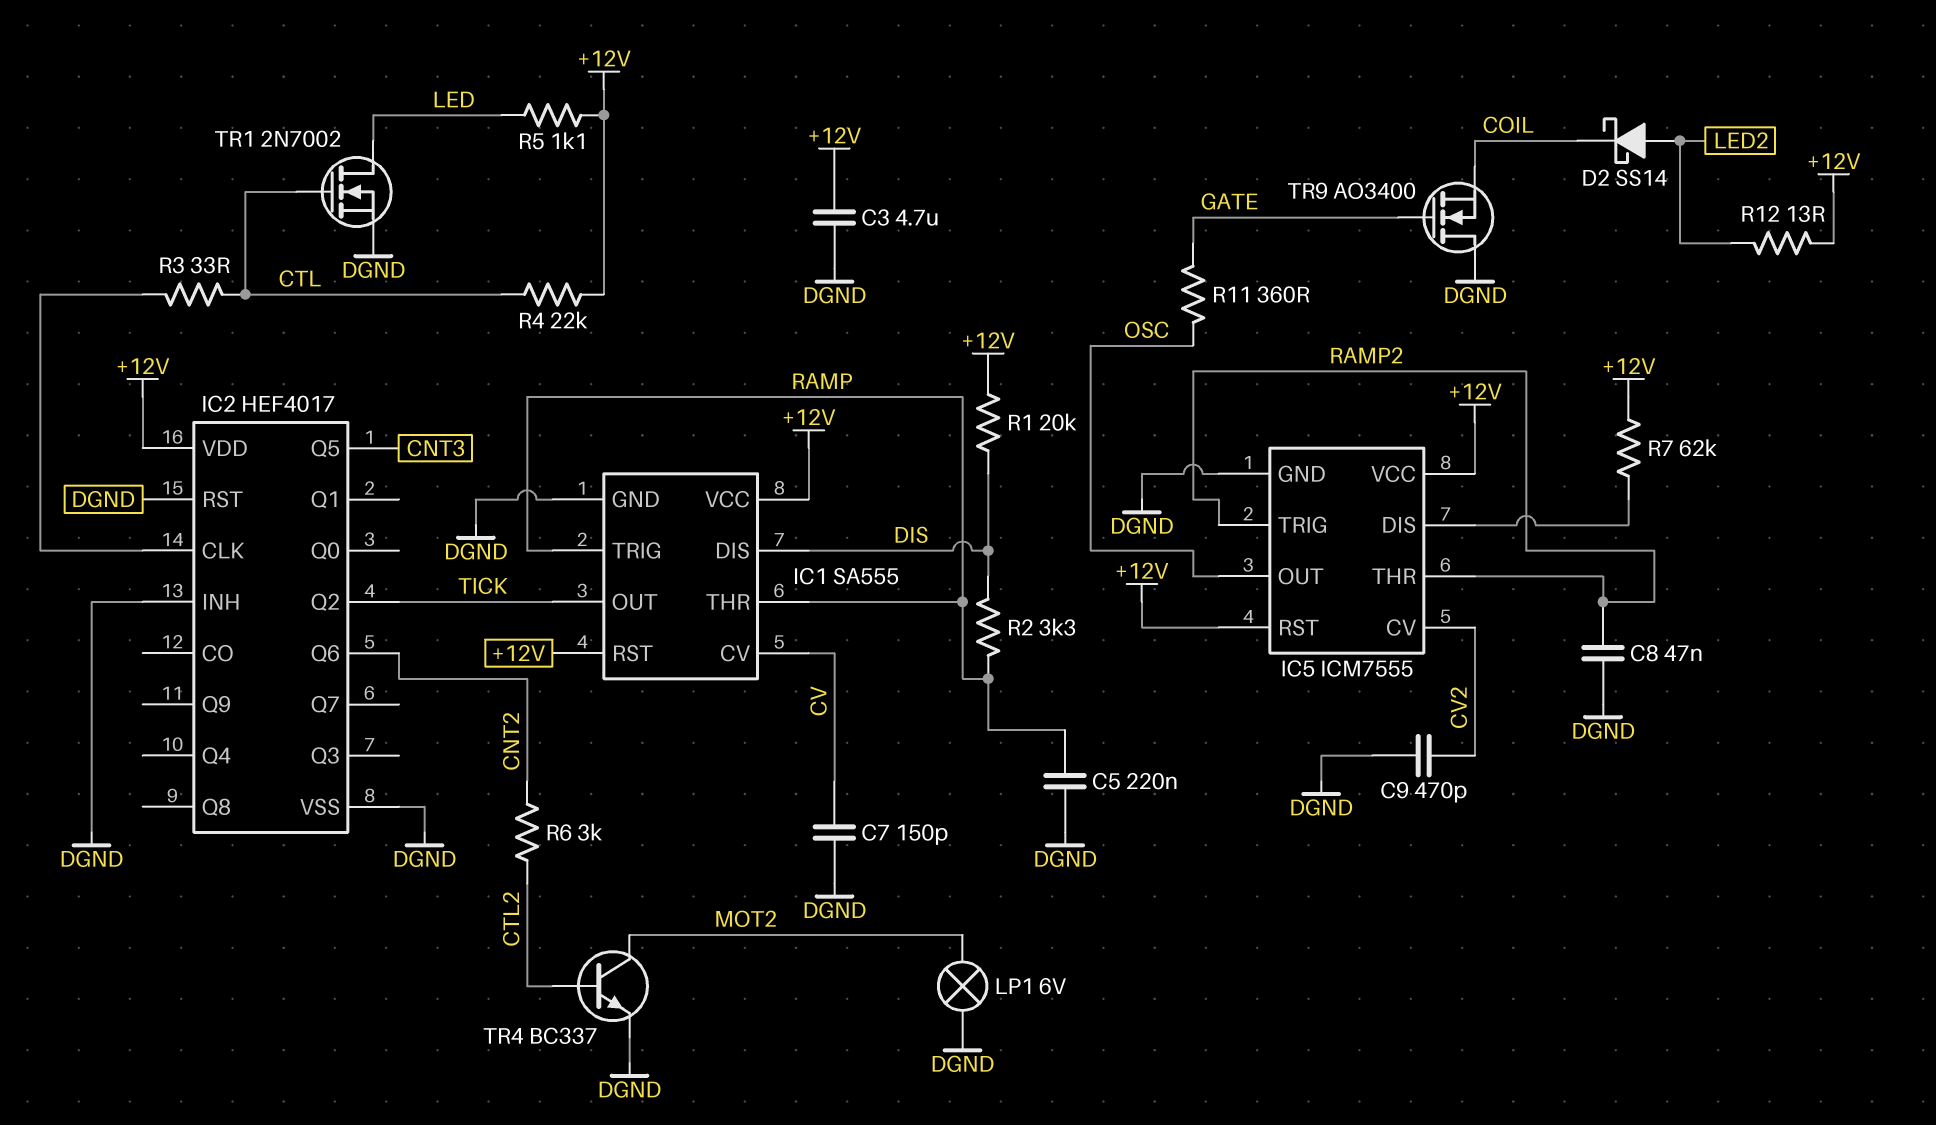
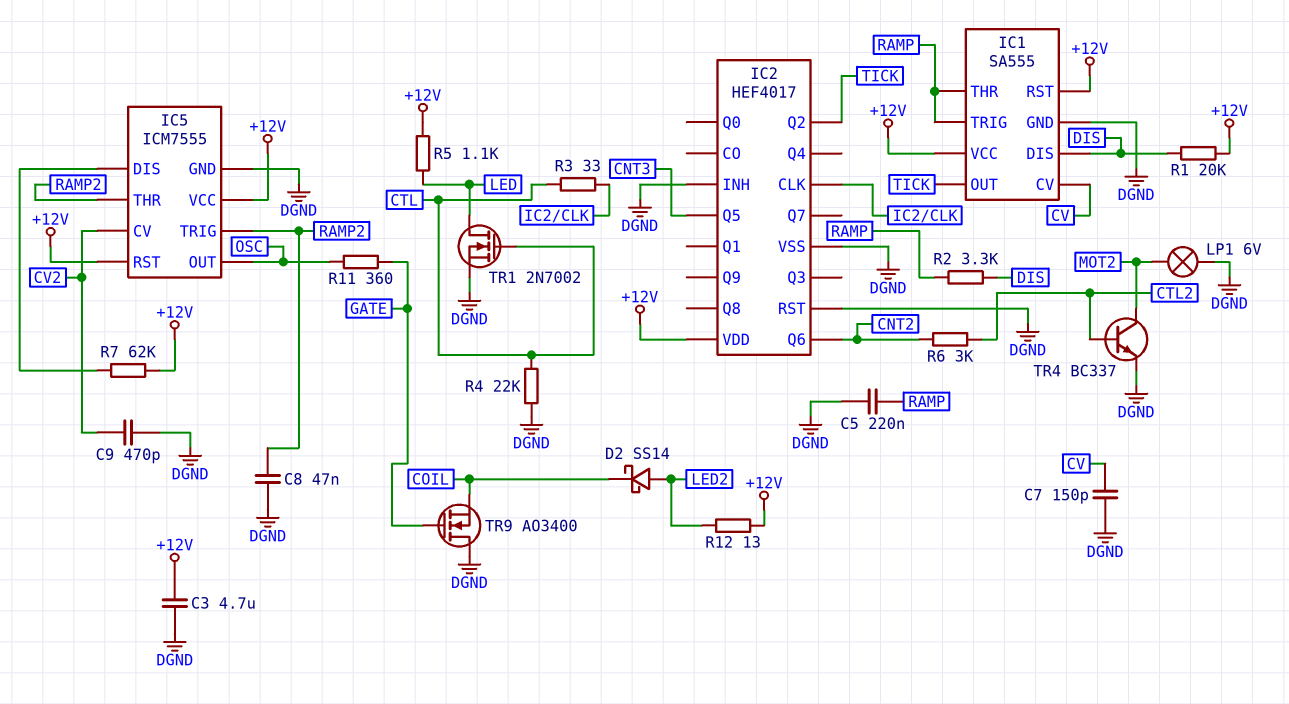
R4: 22k (+12V, CTL) -> 22k (CTL, DGND)

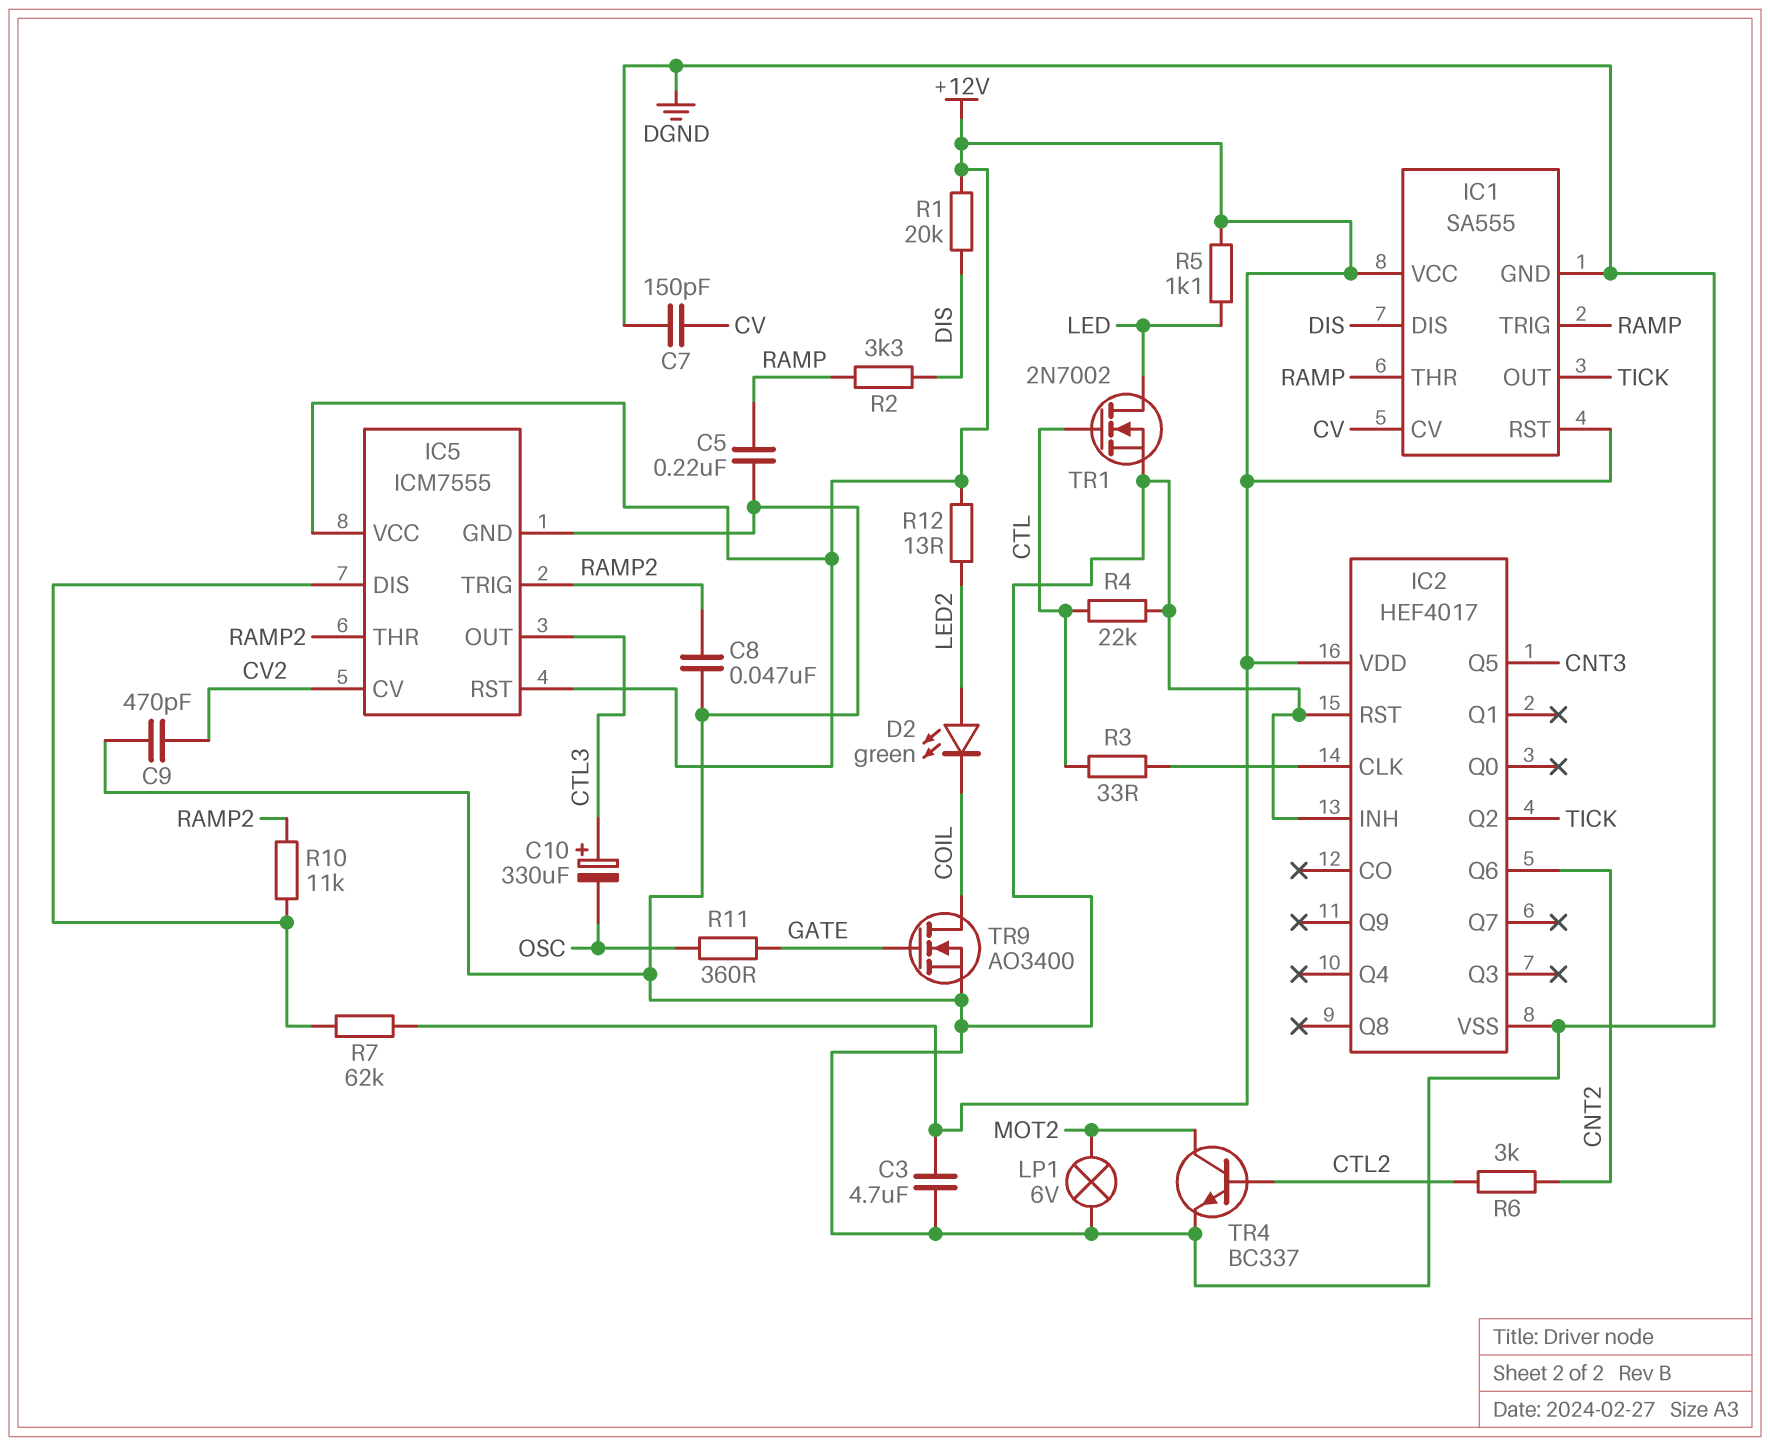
C10: none -> 330uF (plus CTL3, minus OSC)
D2: schottky SS14 (A LED2, K COIL) -> LED green (A LED2, K COIL)
IC5 pin OUT: OSC -> CTL3
R10: none -> 11k (IC5/DIS, RAMP2)
TR9: NMOS AO3400 (G GATE, D DGND, S COIL) -> NMOS AO3400 (G GATE, D COIL, S DGND)

